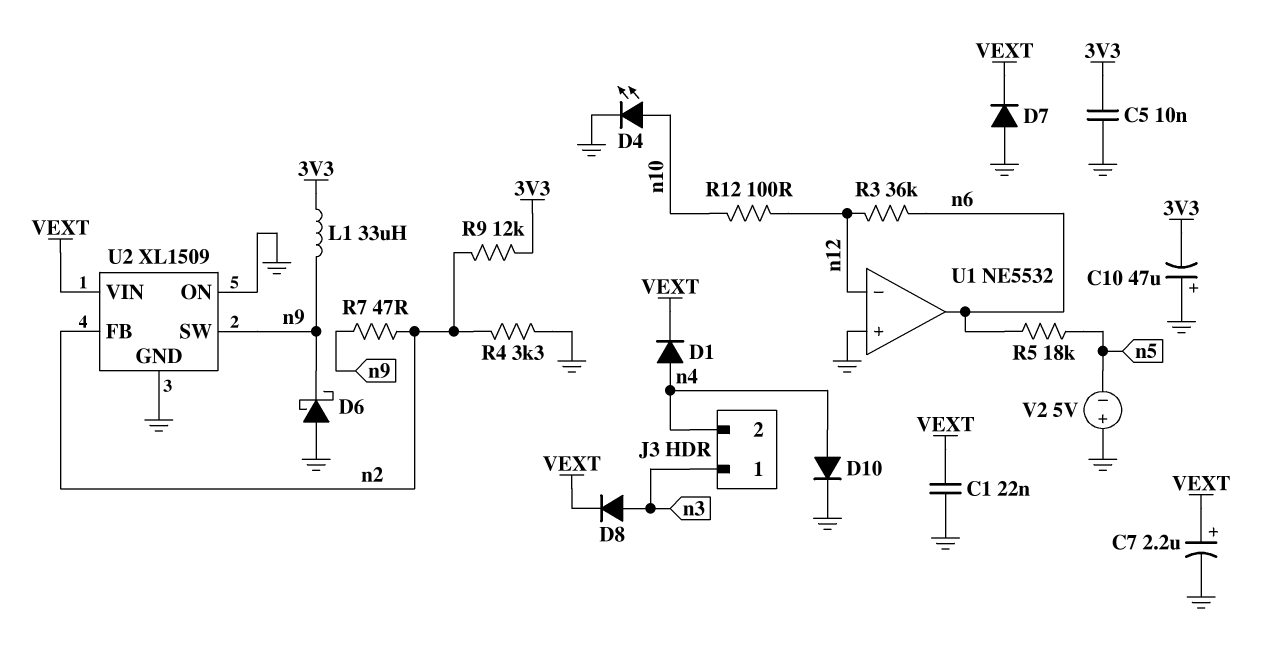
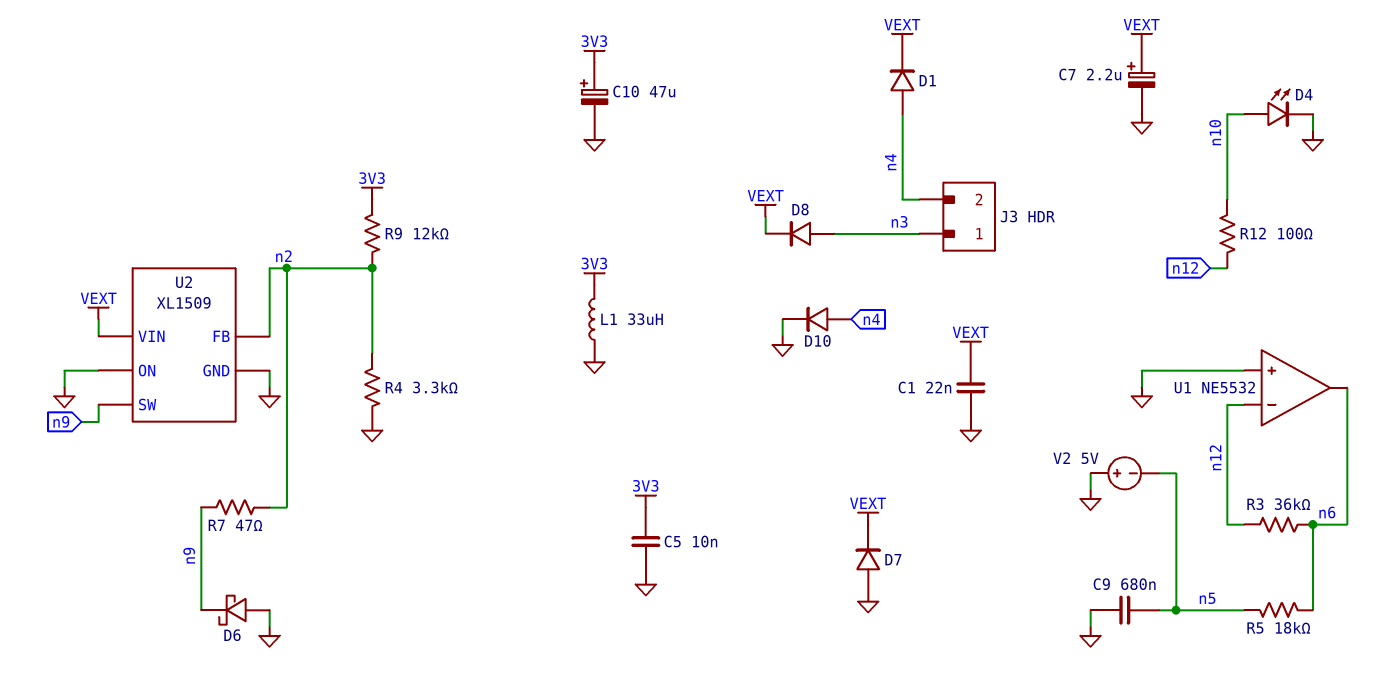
C9: none -> 680nF (GND, n5)
C10: 47uF (plus GND, minus 3V3) -> 47uF (plus 3V3, minus GND)
L1: 33uH (3V3, n9) -> 33uH (3V3, GND)

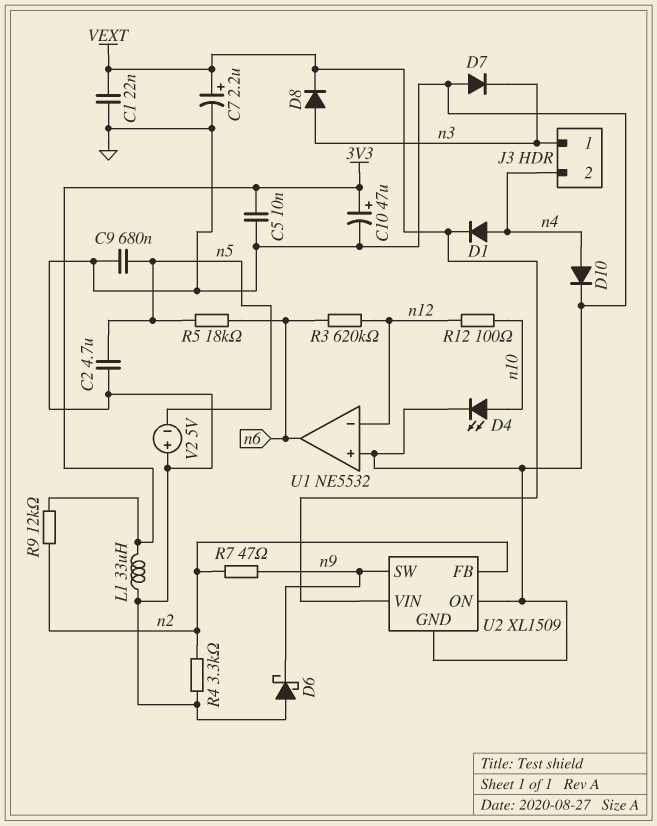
C2: none -> 4.7uF (GND, n5)
D7: diode (A GND, K VEXT) -> diode (A GND, K n3)
R3: 36k (n6, n12) -> 620k (n6, n12)

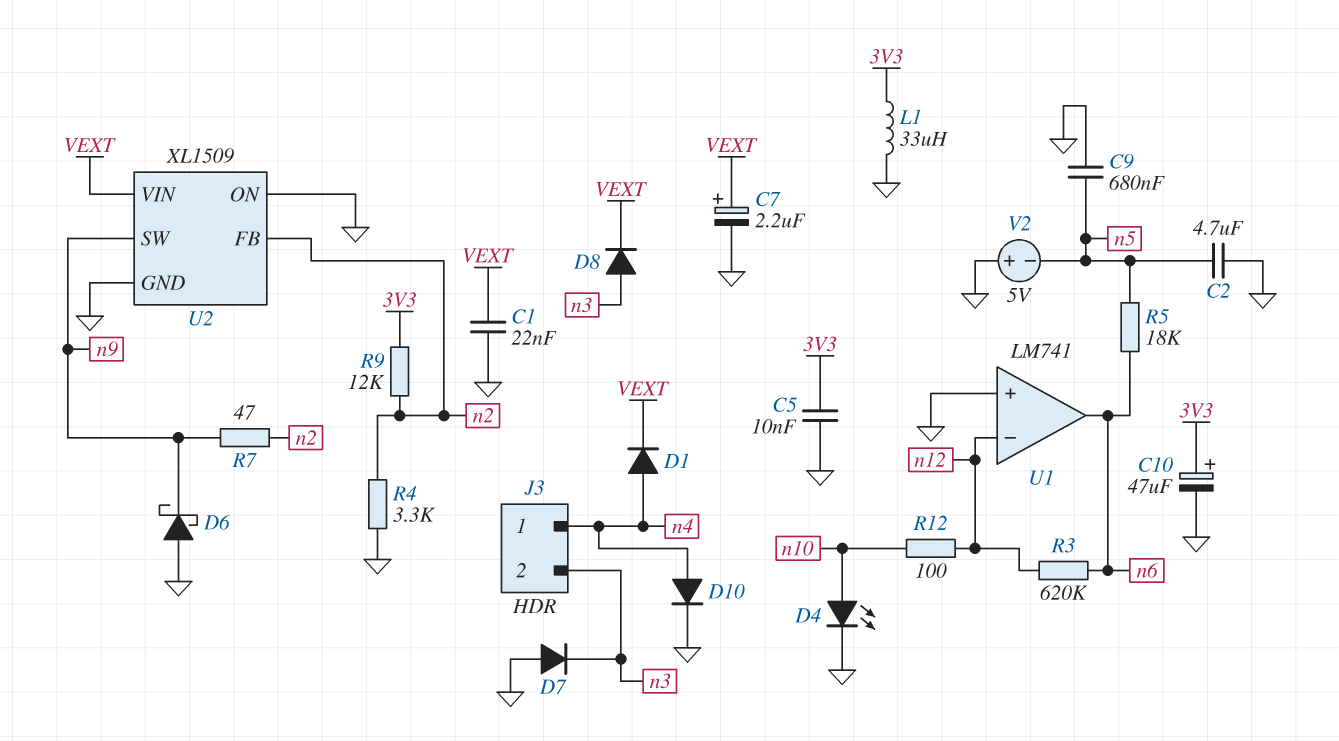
J3 pin 1: n3 -> n4
J3 pin 2: n4 -> n3
U1: NE5532 -> LM741

